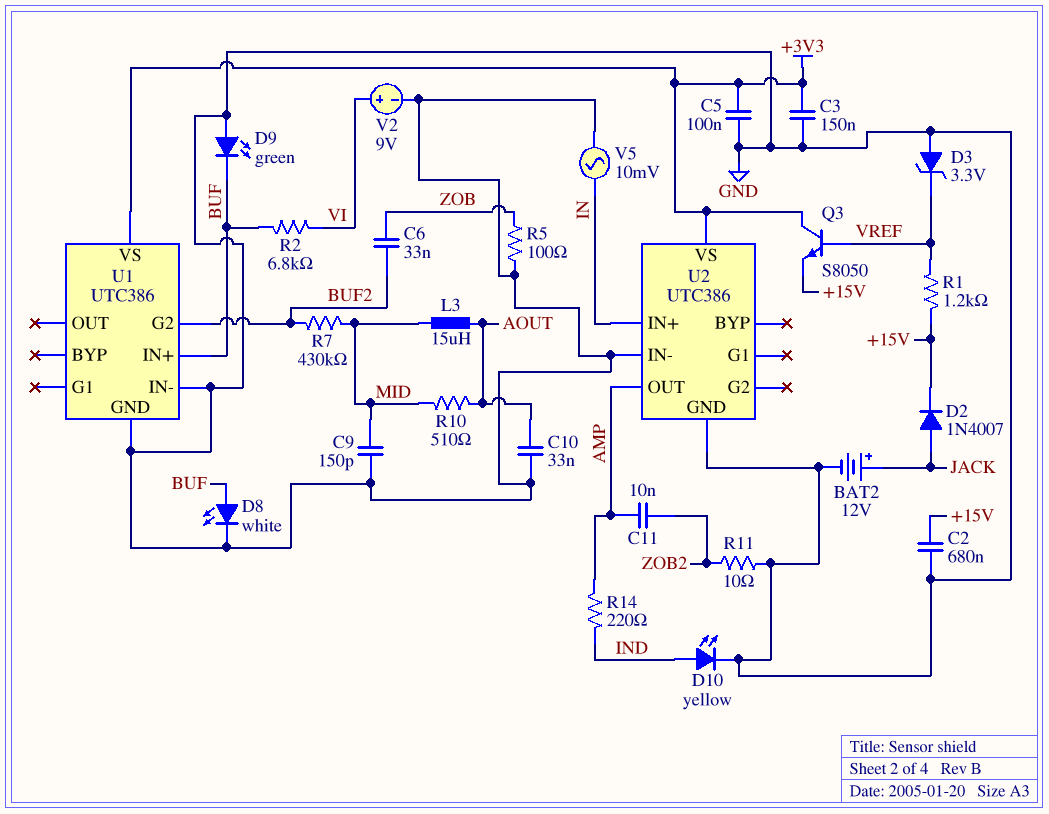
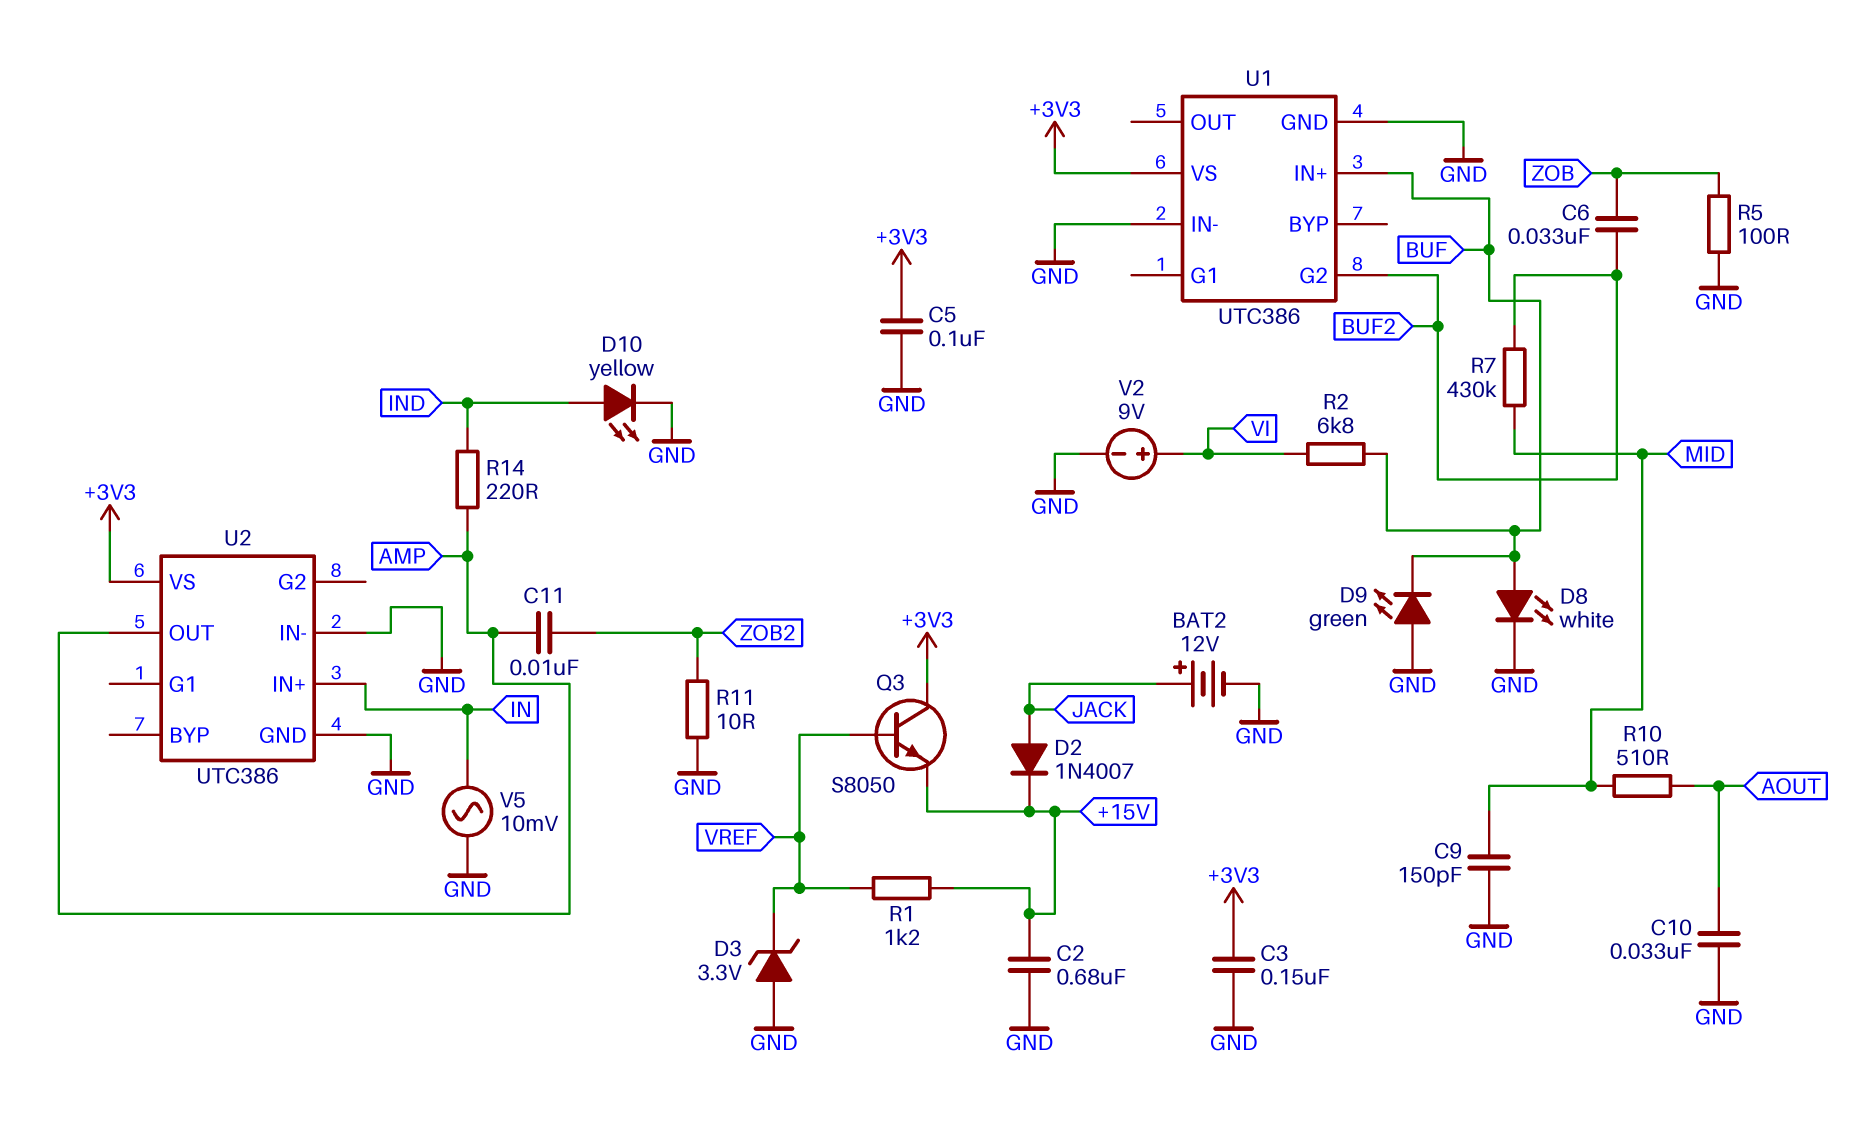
L3: 15uH (AOUT, MID) -> none

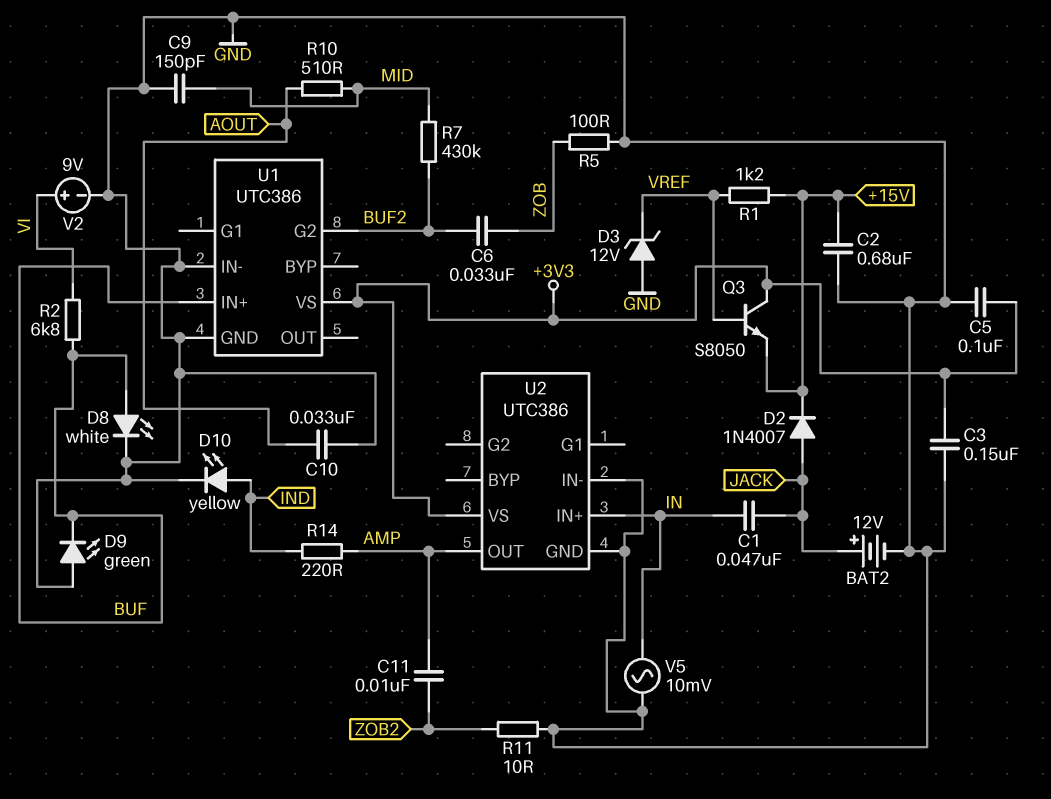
C1: none -> 47nF (IN, JACK)
D3: zener 3.3V (A GND, K VREF) -> zener 12V (A GND, K VREF)

